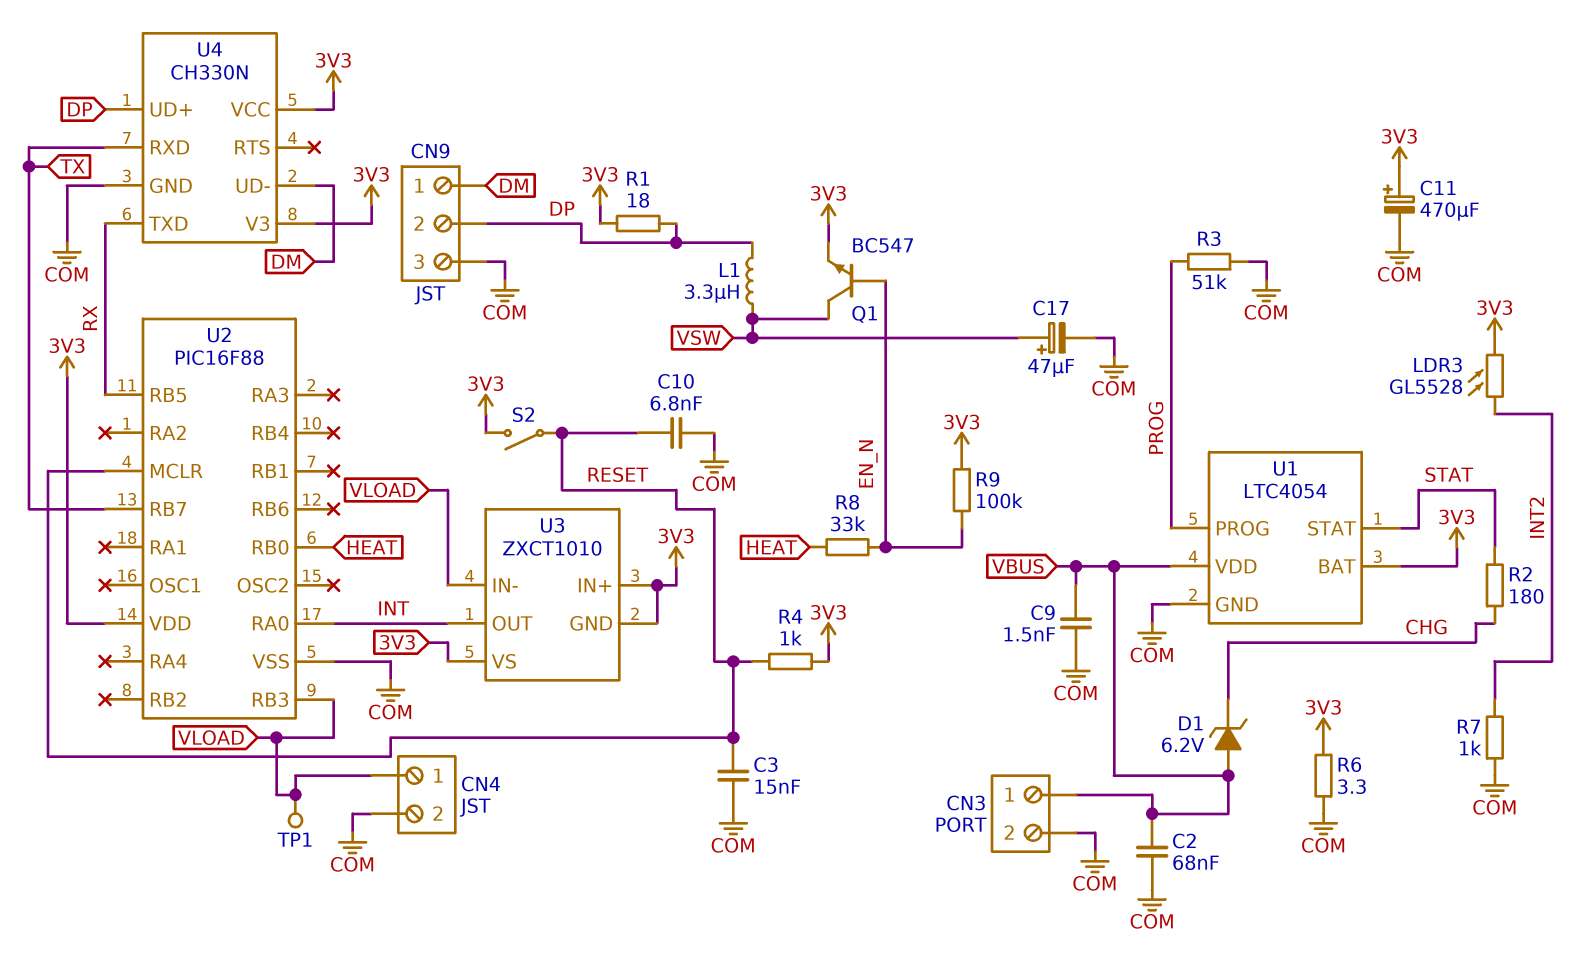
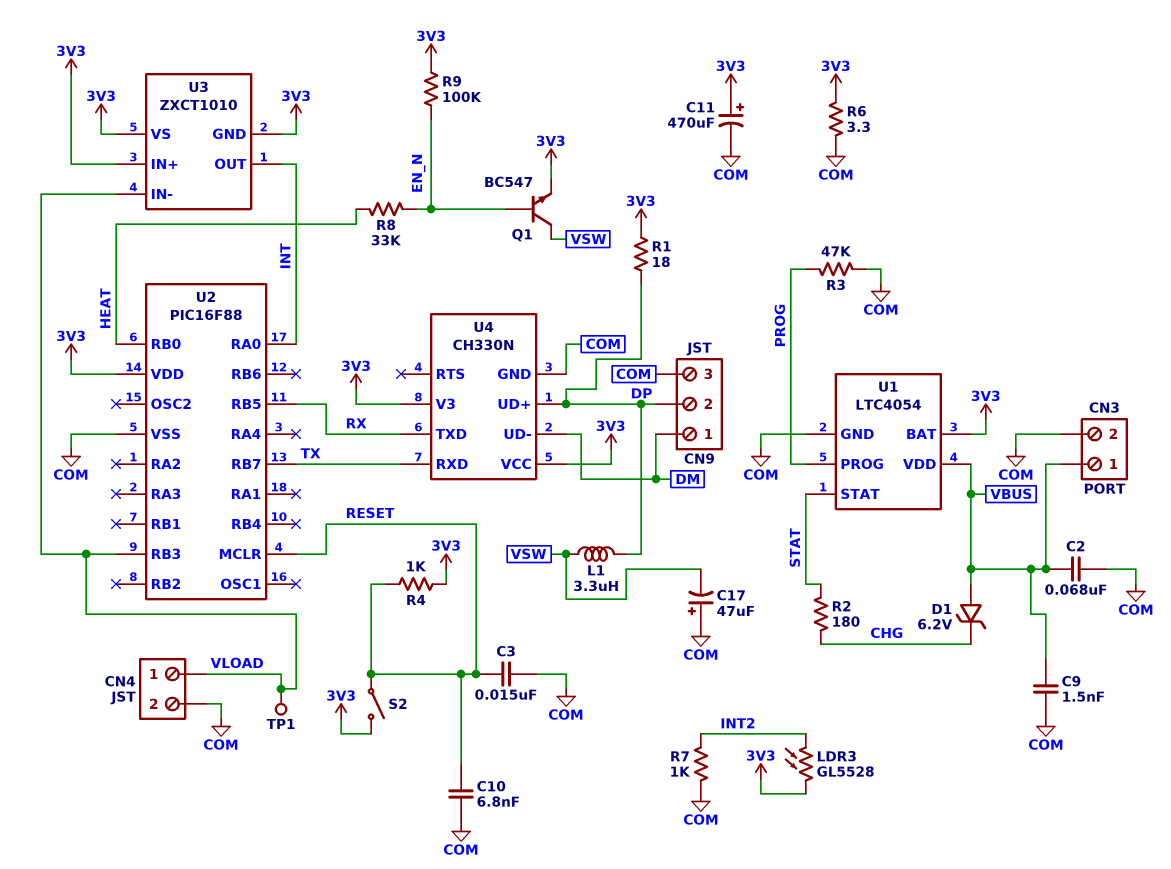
C17: 47uF (plus VSW, minus COM) -> 47uF (plus COM, minus VSW)
R3: 51k (COM, PROG) -> 47k (COM, PROG)

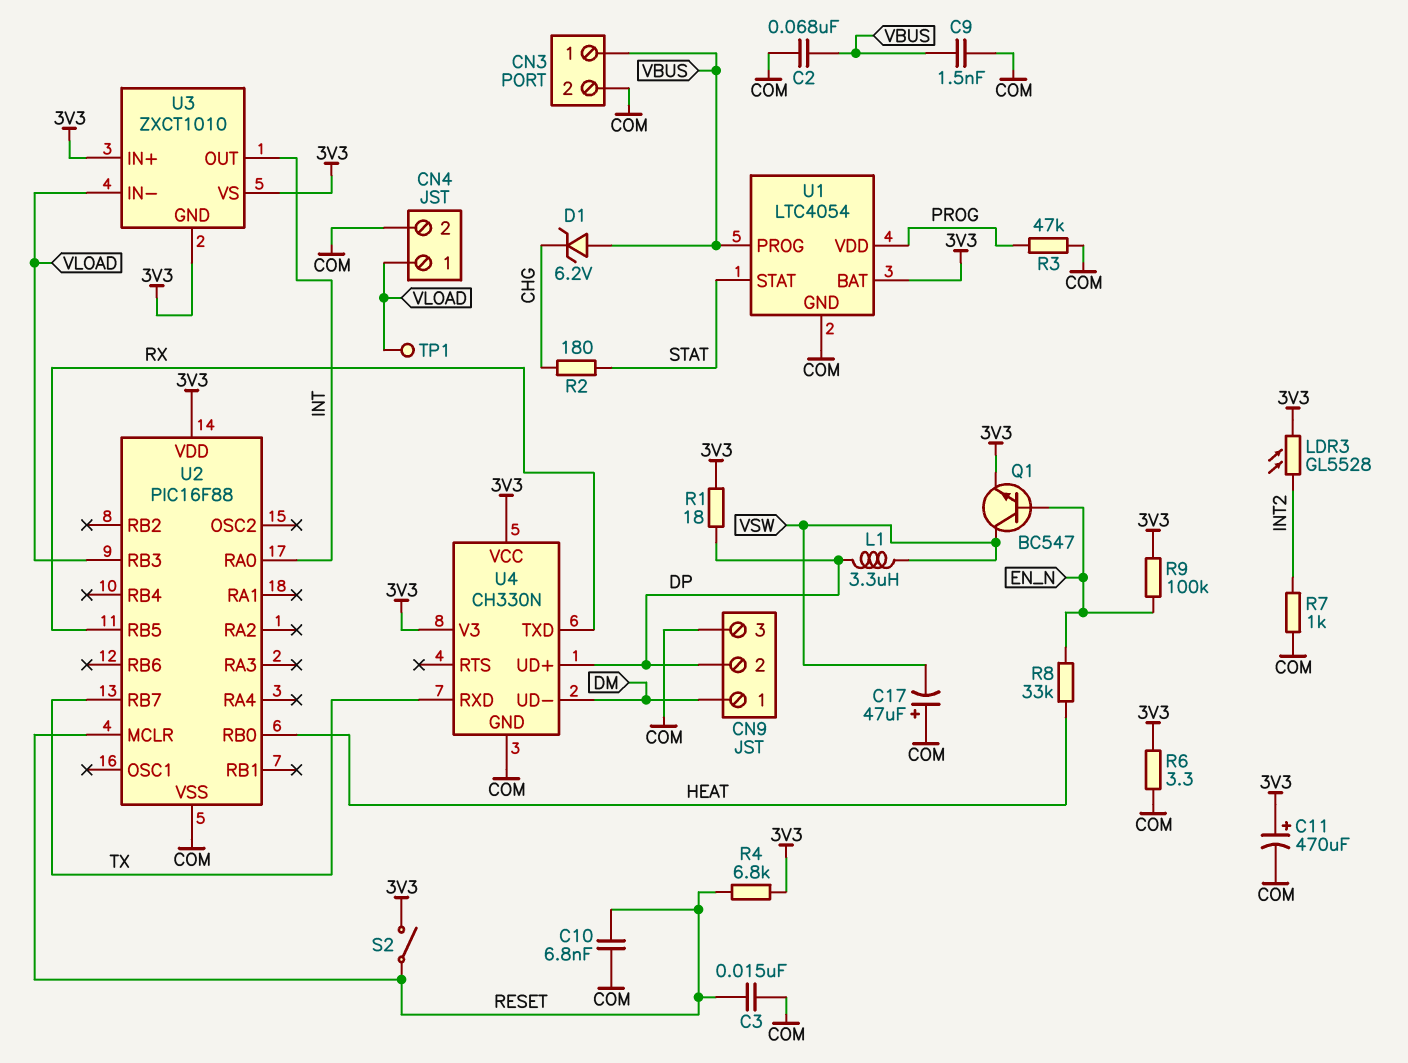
R4: 1k (3V3, RESET) -> 6.8k (3V3, RESET)
U1 pin PROG: PROG -> VBUS
U1 pin VDD: VBUS -> PROG

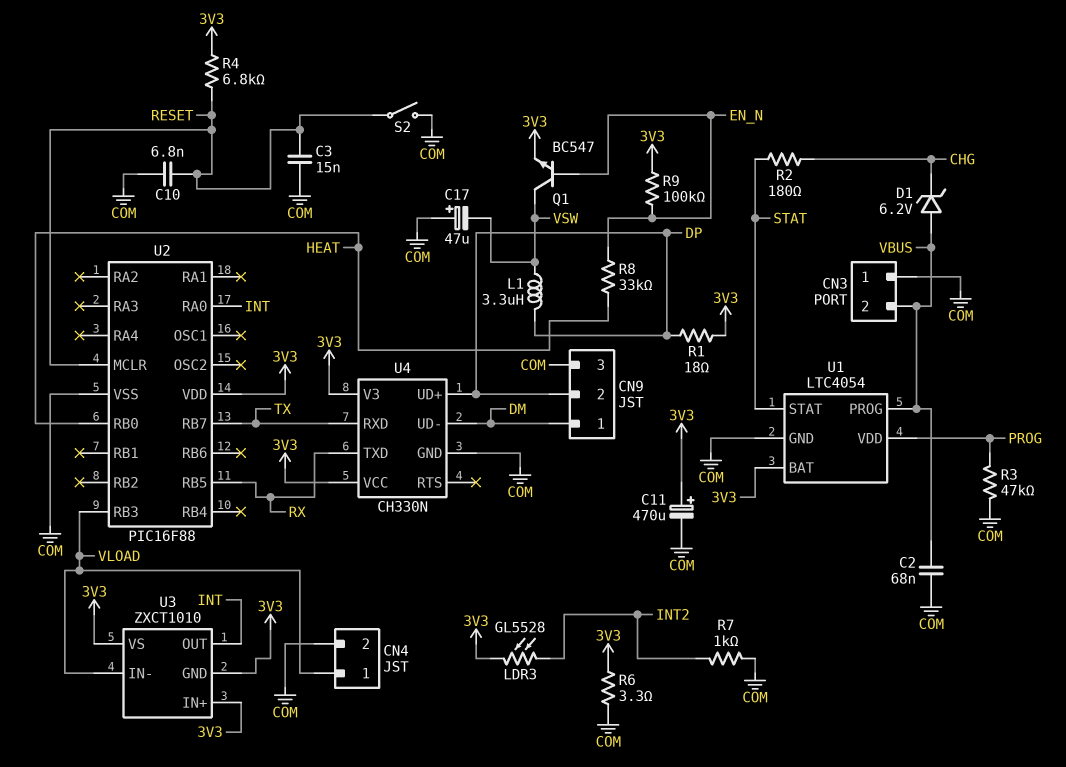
C9: 1.5nF (COM, VBUS) -> none
CN3 pin 1: VBUS -> COM
CN3 pin 2: COM -> VBUS
S2: switch (3V3, RESET) -> switch (COM, RESET)
TP1: test point (VLOAD) -> none

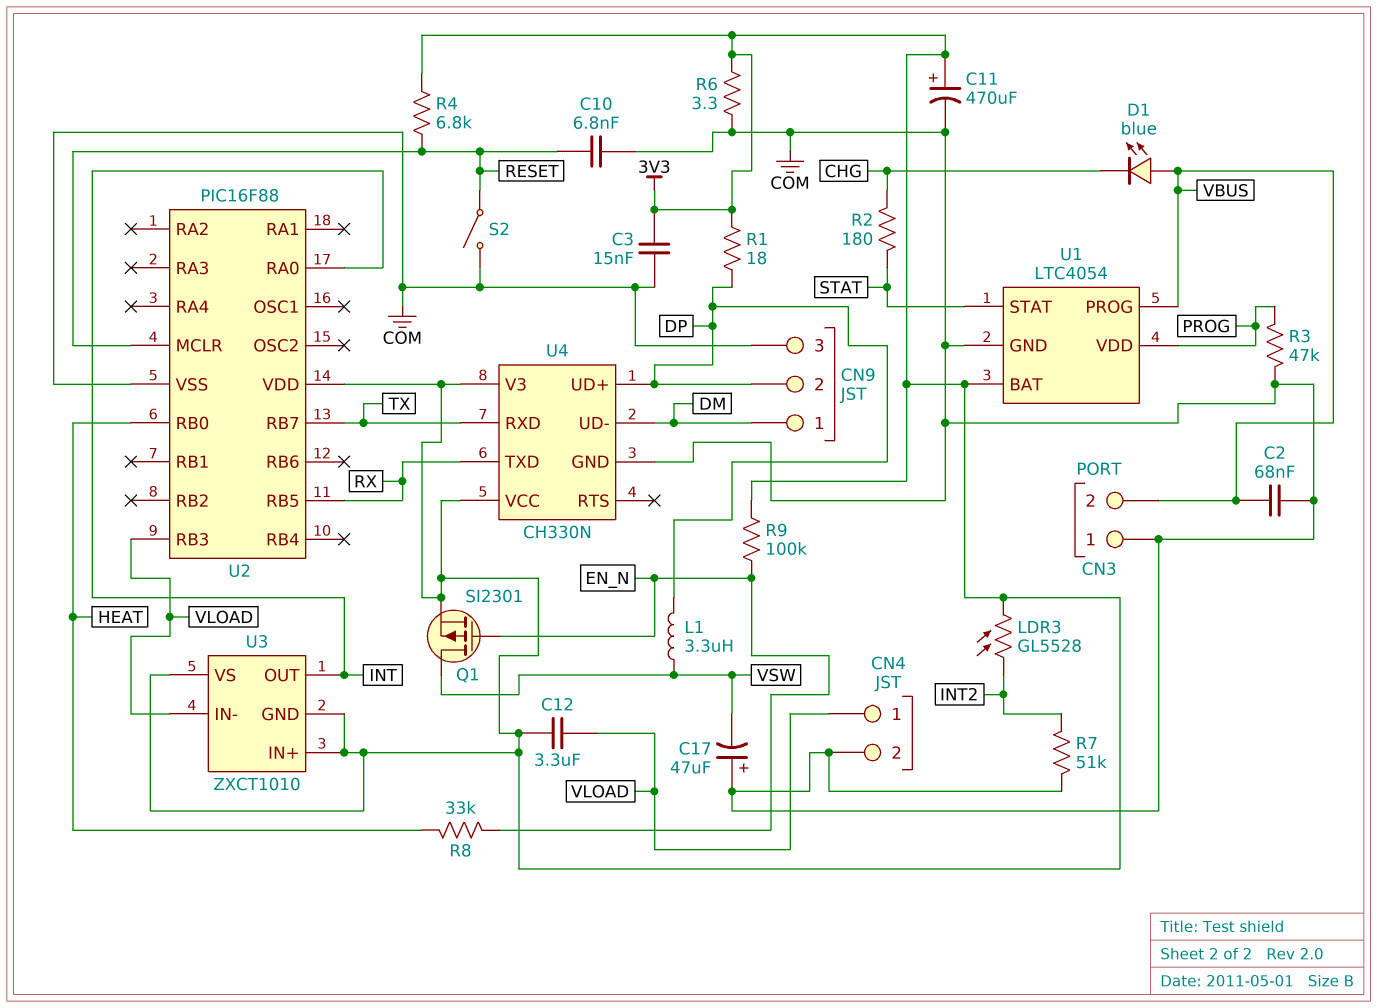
C3: 15nF (COM, RESET) -> 15nF (3V3, COM)
C12: none -> 3.3uF (3V3, VLOAD)
D1: zener 6.2V (A VBUS, K CHG) -> LED blue (A VBUS, K CHG)
Q1: NPN BC547 (B EN_N, C VSW, E 3V3) -> PMOS SI2301 (G EN_N, D VSW, S 3V3)
R7: 1k (COM, INT2) -> 51k (COM, INT2)

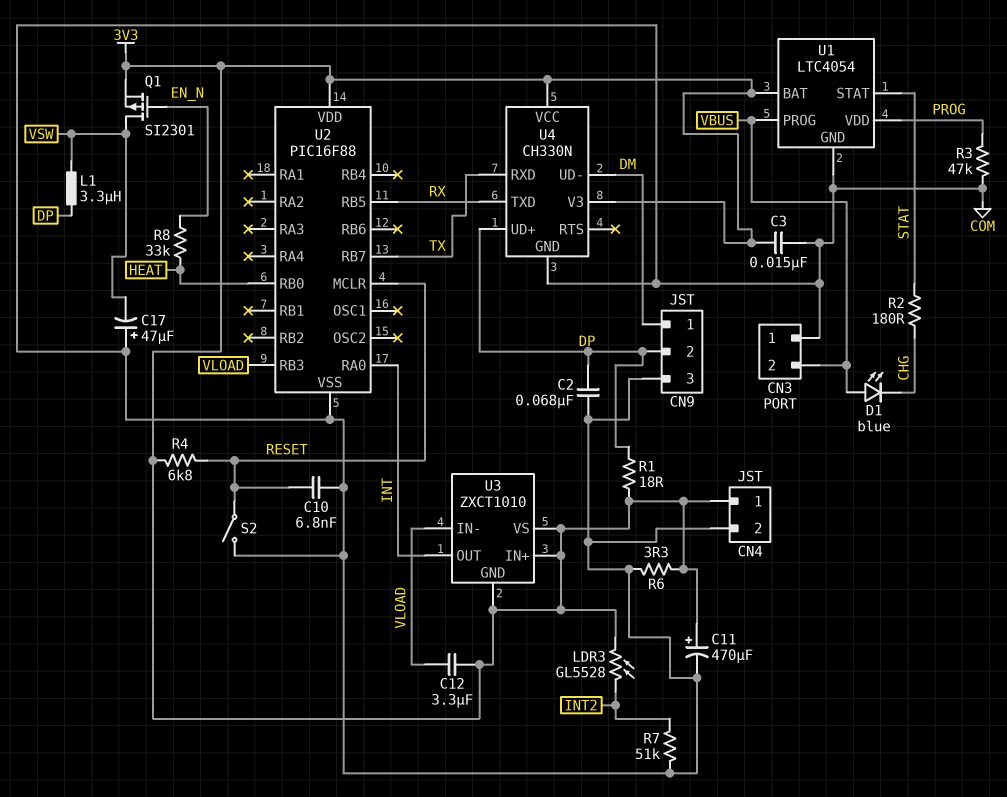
C2: 68nF (COM, VBUS) -> 68nF (COM, DP)
CN4 pin 1: VLOAD -> 3V3
R9: 100k (3V3, EN_N) -> none

